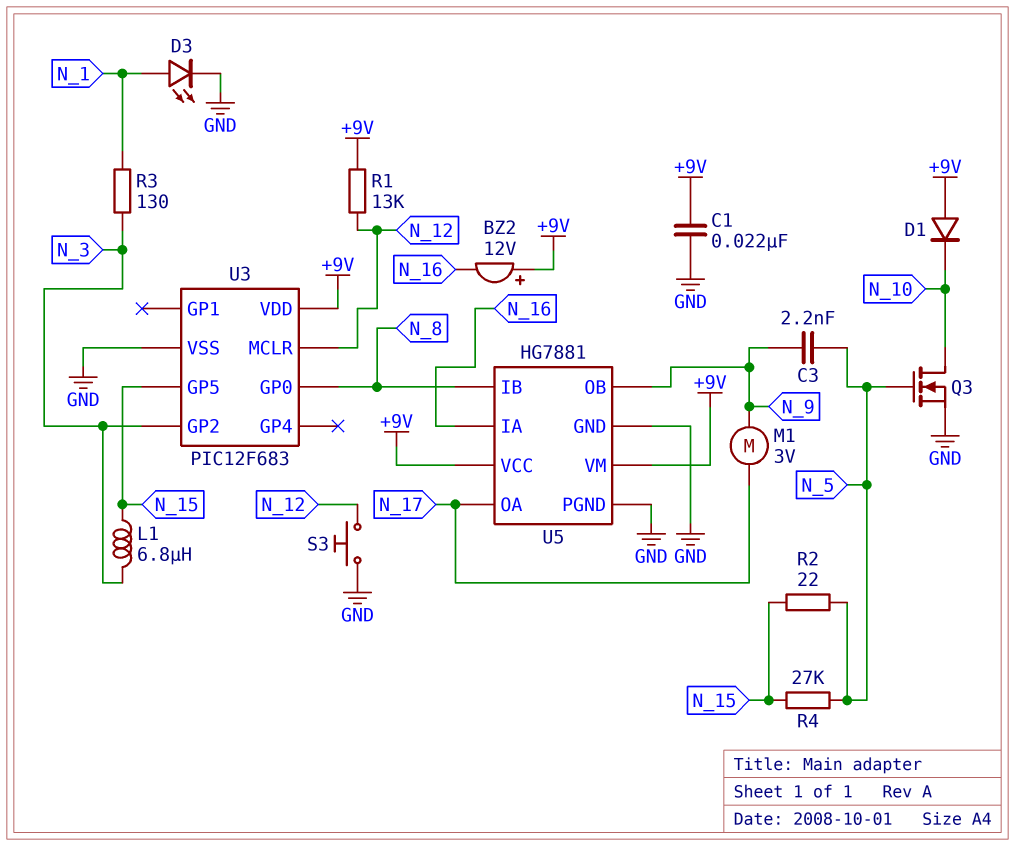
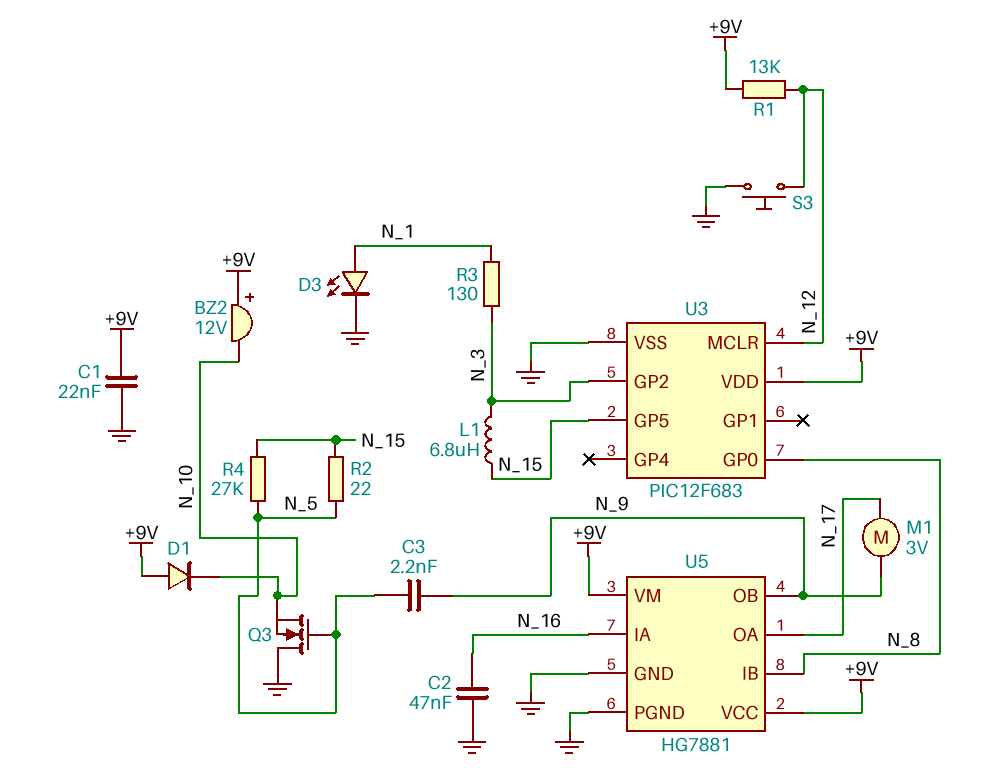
BZ2: buzzer 12V (plus +9V, minus N_16) -> buzzer 12V (plus +9V, minus N_10)
C2: none -> 47nF (GND, N_16)
Q3: NMOS (G N_5, D N_10, S GND) -> NMOS (G N_5, D GND, S N_10)

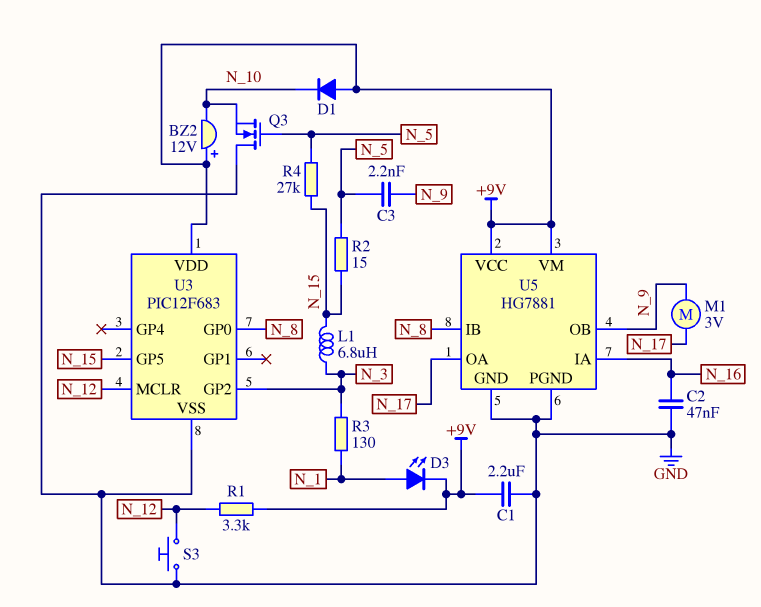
C1: 22nF (+9V, GND) -> 2.2uF (+9V, GND)
D3: LED (A N_1, K GND) -> LED (A N_1, K +9V)
R1: 13k (+9V, N_12) -> 3.3k (+9V, N_12)
R2: 22 (N_5, N_15) -> 15 (N_5, N_15)

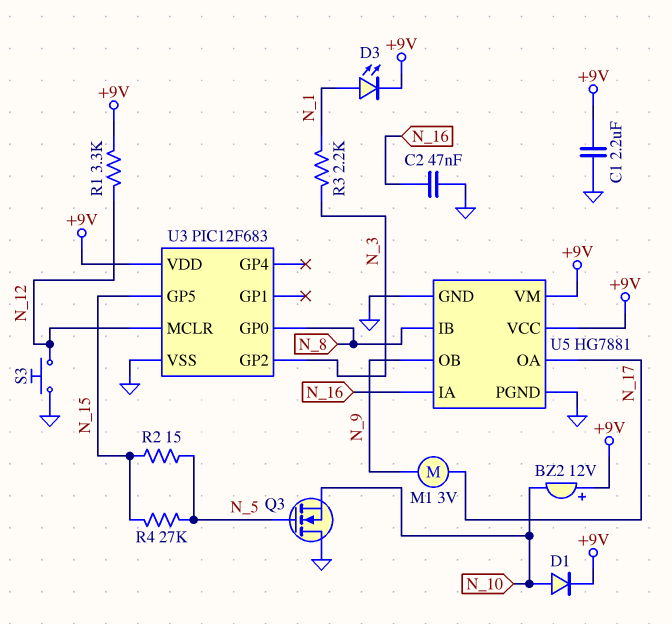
C3: 2.2nF (N_5, N_9) -> none
D1: diode (A +9V, K N_10) -> diode (A N_10, K +9V)
L1: 6.8uH (N_3, N_15) -> none
R3: 130 (N_1, N_3) -> 2.2k (N_1, N_3)

